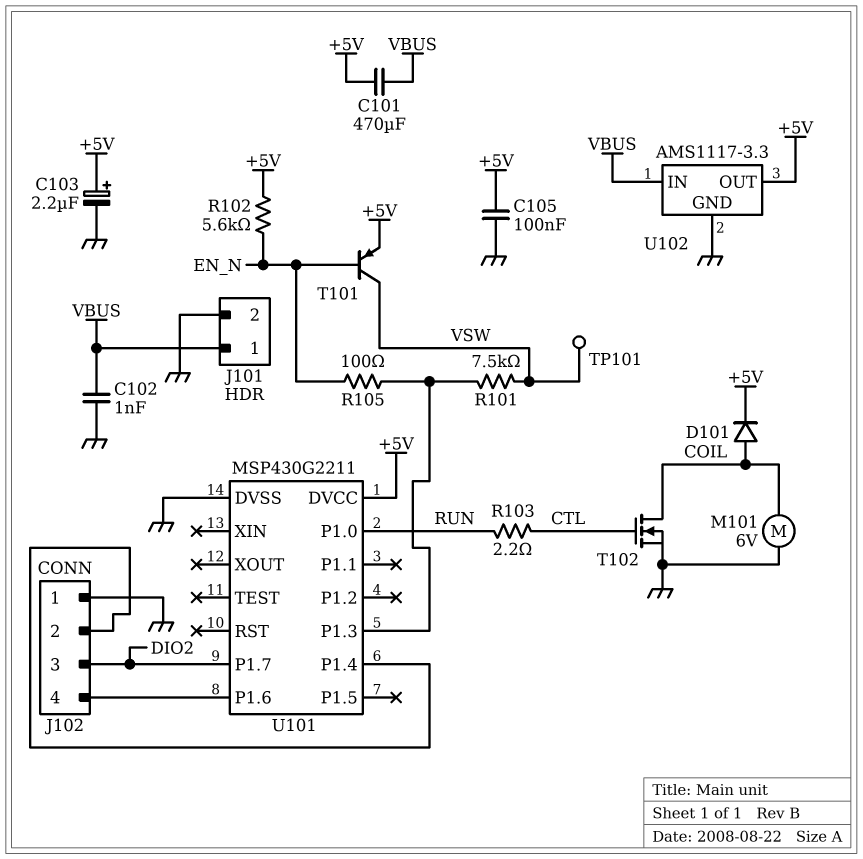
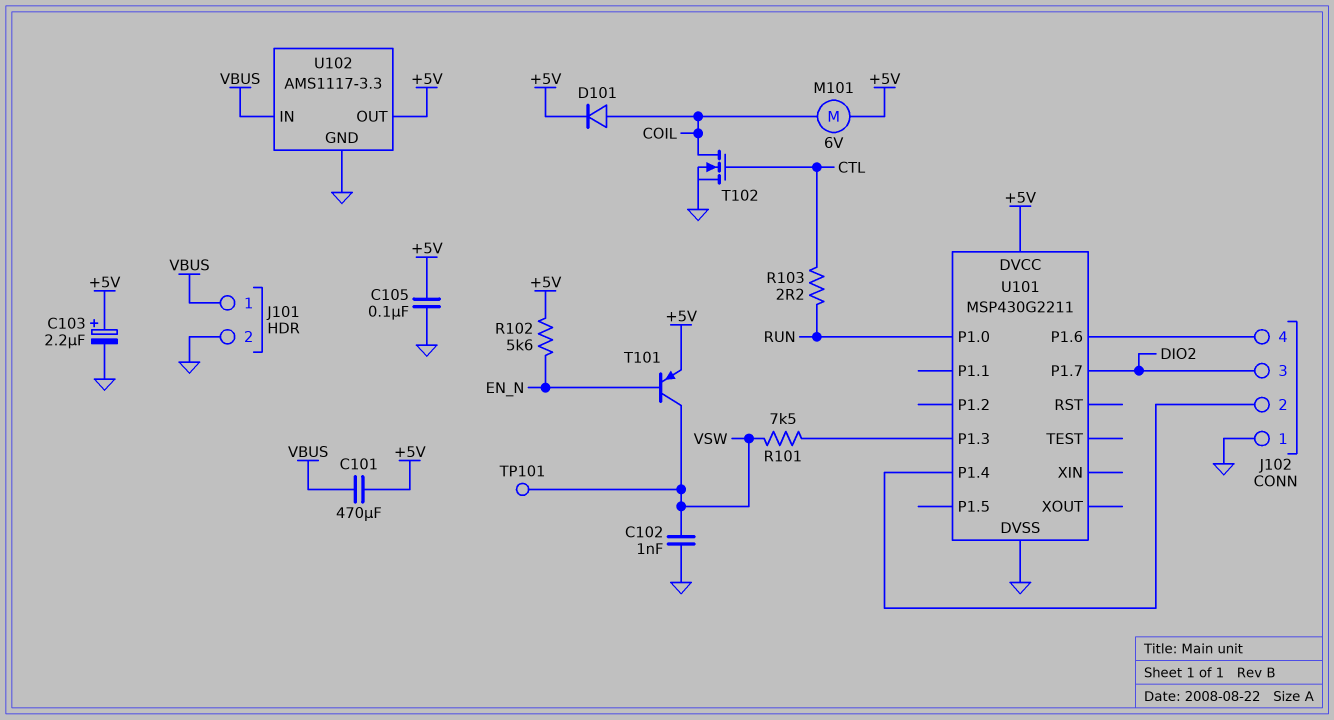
C102: 1nF (GND, VBUS) -> 1nF (GND, VSW)
M101: motor 6V (COIL, GND) -> motor 6V (+5V, COIL)
R105: 100 (EN_N, U101/P1.3) -> none

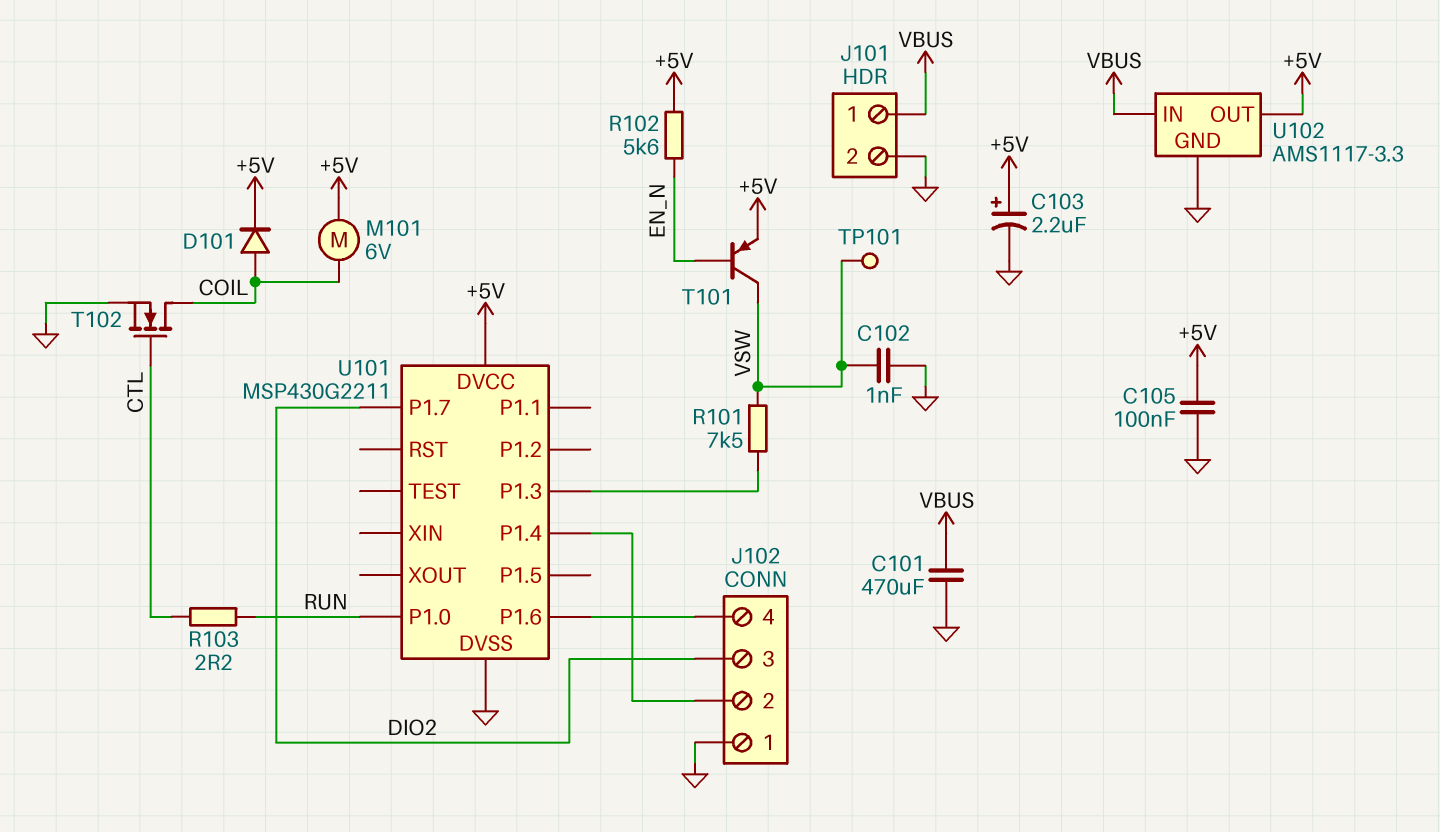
C101: 470uF (+5V, VBUS) -> 470uF (GND, VBUS)

